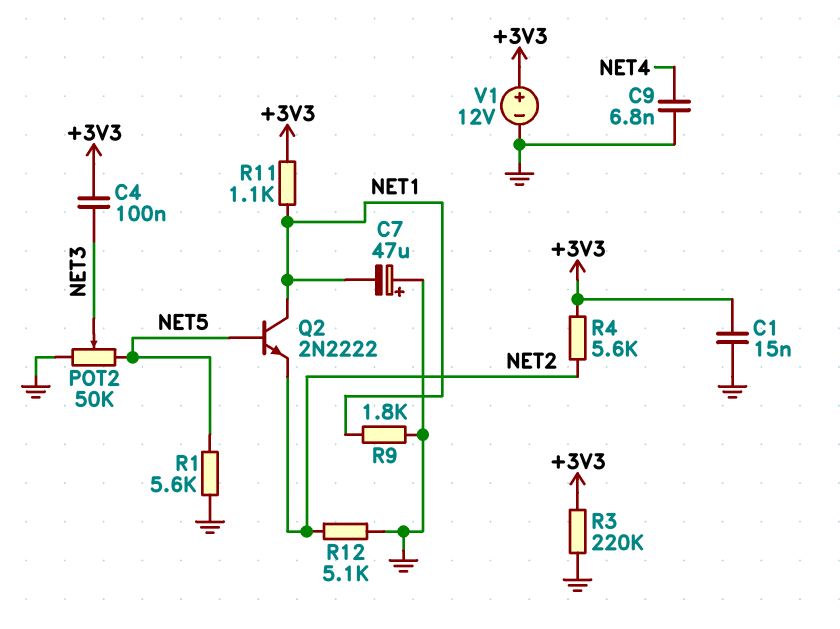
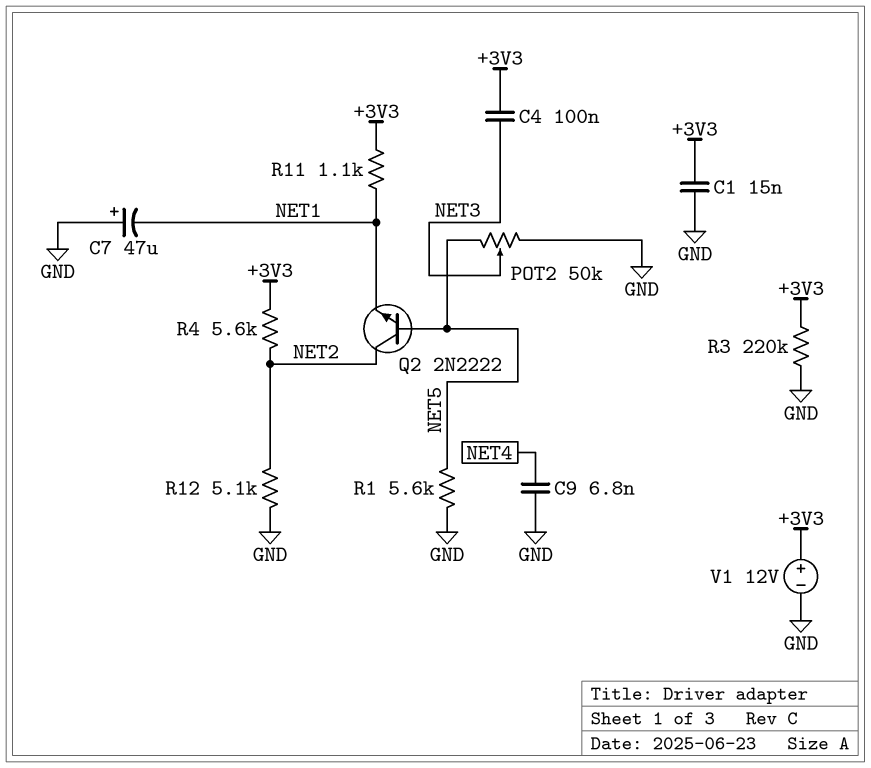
Q2: NPN 2N2222 (B NET5, C NET1, E NET2) -> NPN 2N2222 (B NET5, C NET2, E NET1)
R9: 1.8k (GND, NET1) -> none

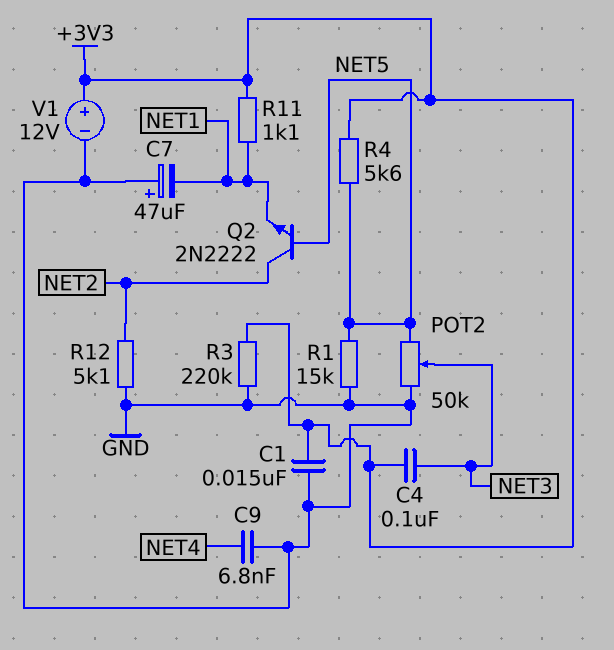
R1: 5.6k (GND, NET5) -> 15k (GND, NET5)
R4: 5.6k (+3V3, NET2) -> 5.6k (+3V3, NET5)

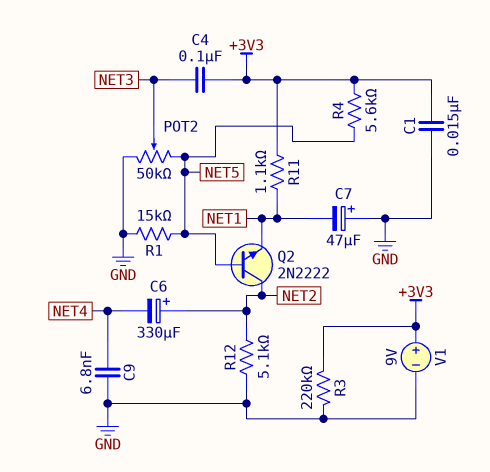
C6: none -> 330uF (plus NET2, minus NET4)
V1: 12V (plus +3V3, minus GND) -> 9V (plus +3V3, minus GND)

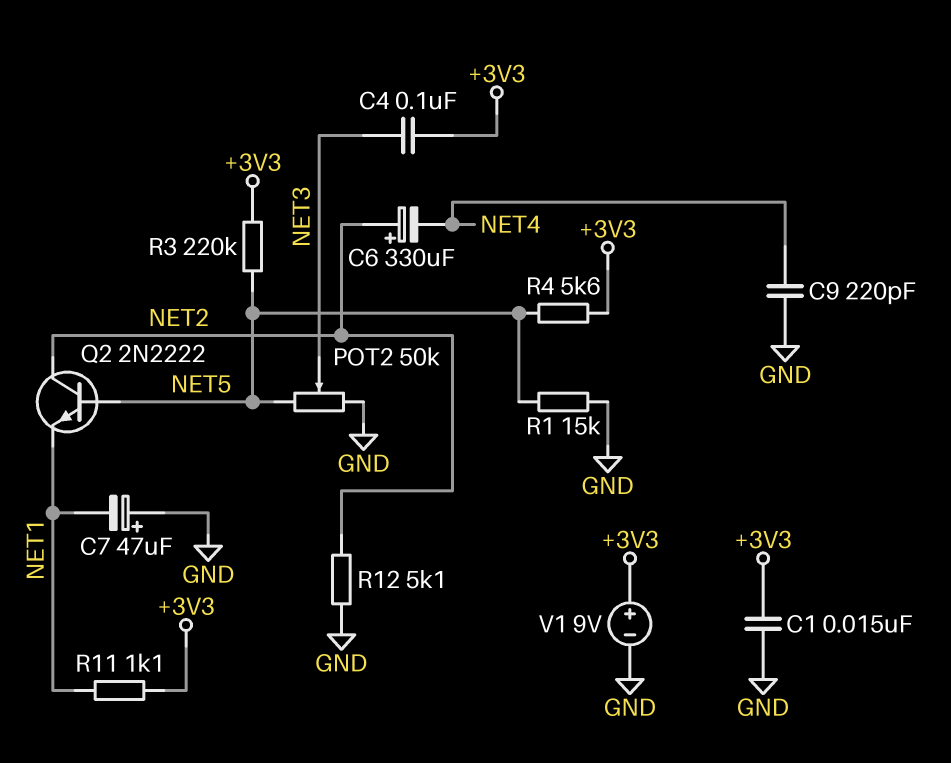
C9: 6.8nF (GND, NET4) -> 220pF (GND, NET4)
R3: 220k (+3V3, GND) -> 220k (+3V3, NET5)

